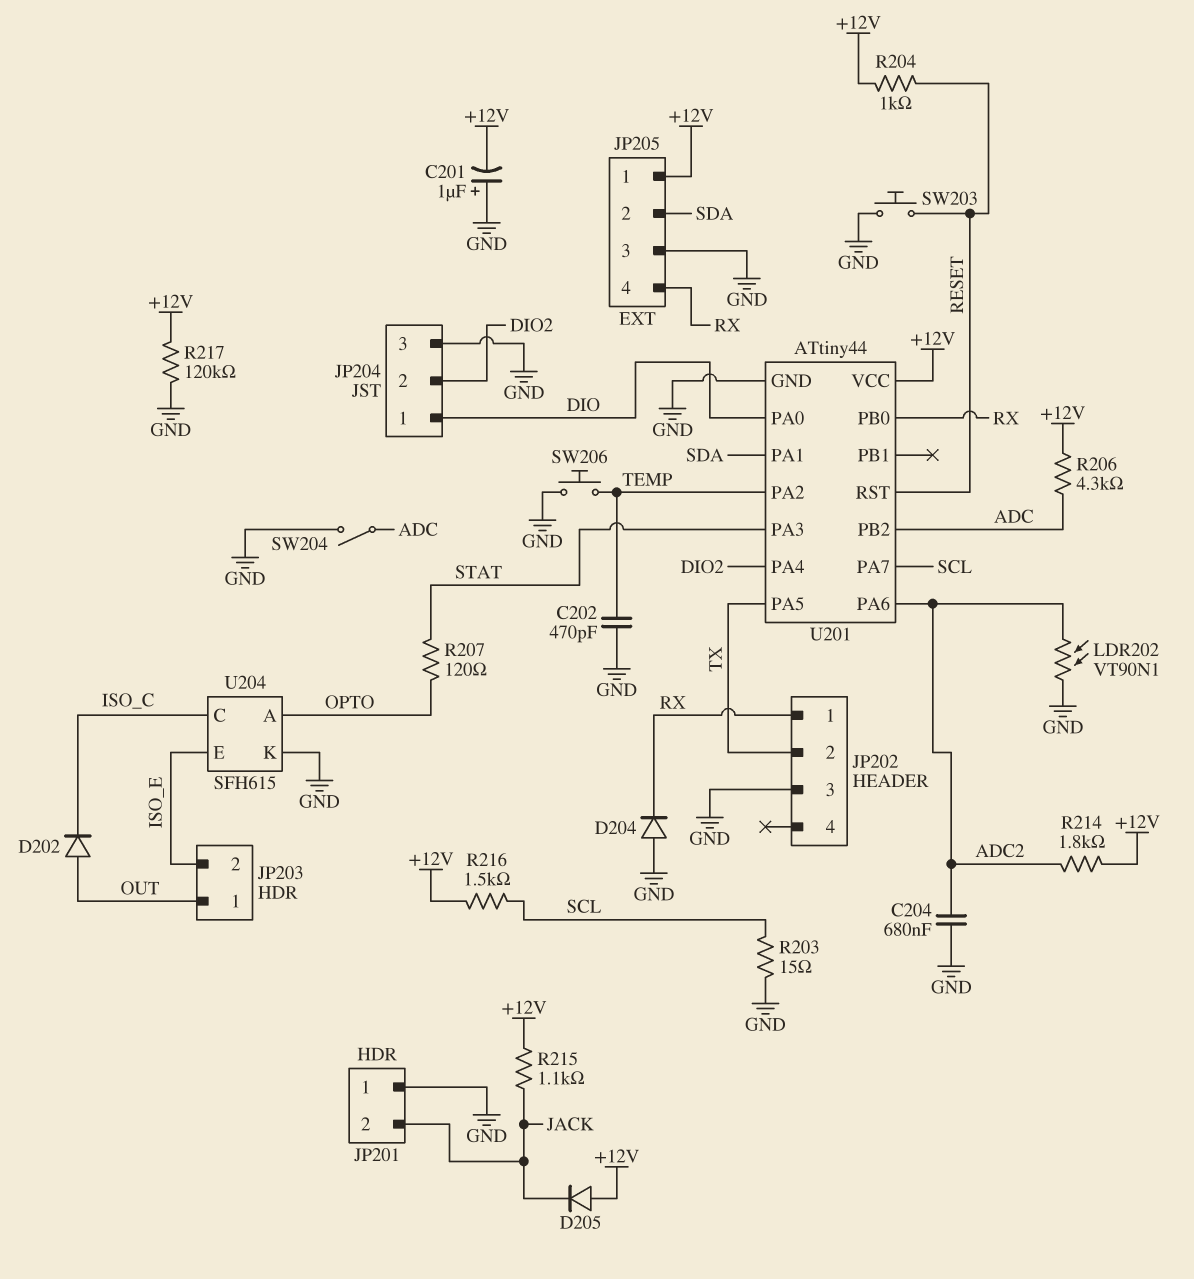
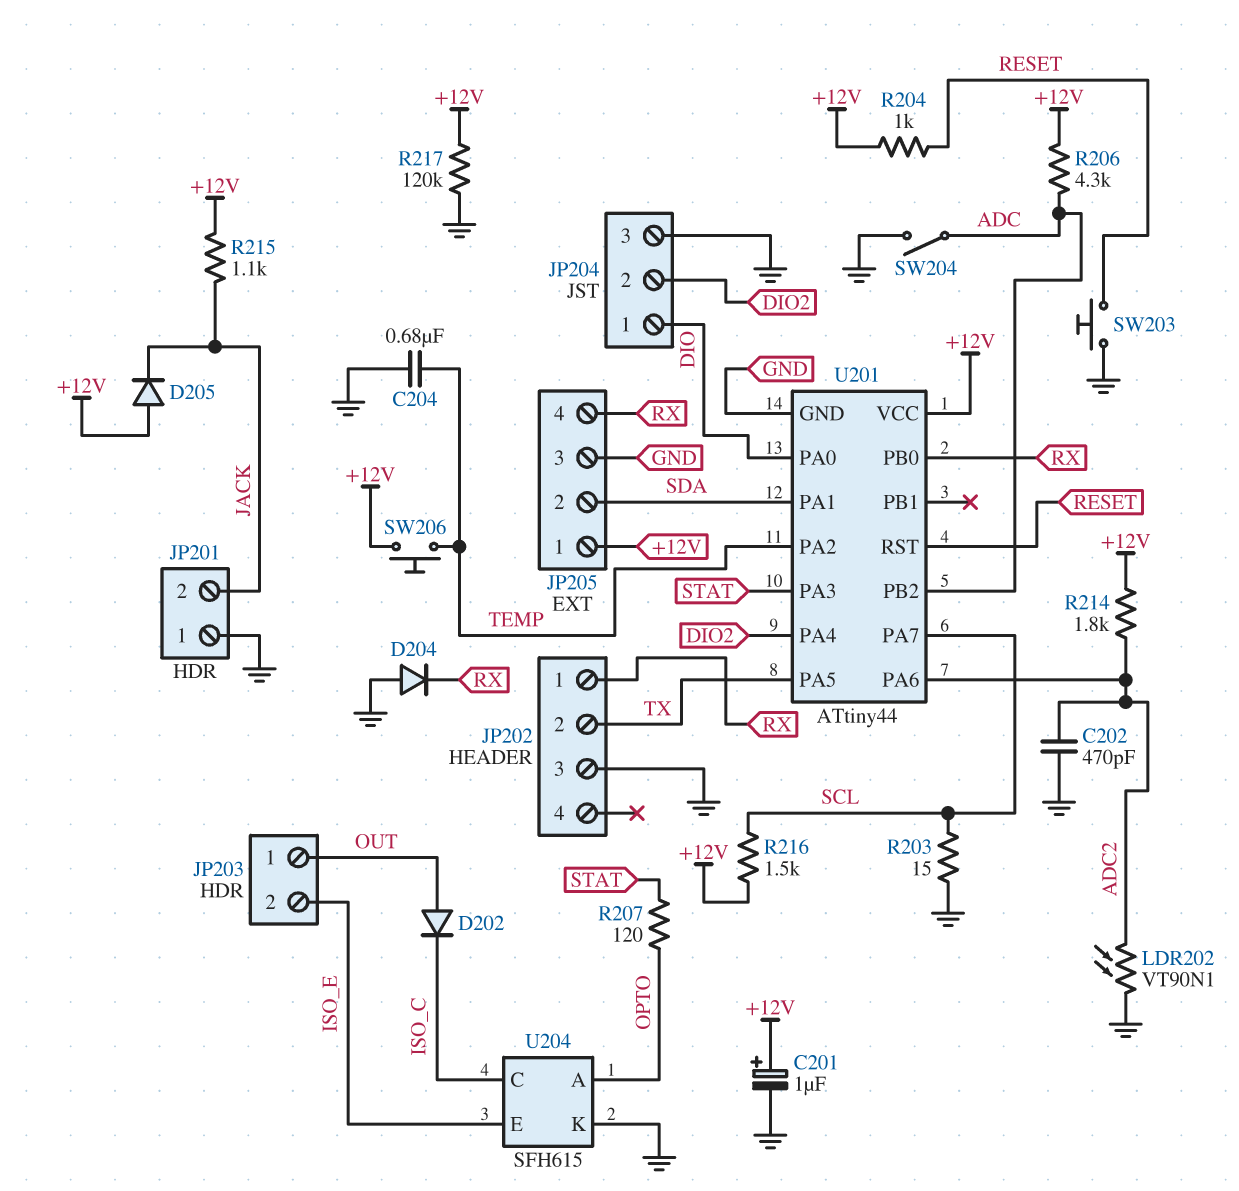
C201: 1uF (plus GND, minus +12V) -> 1uF (plus +12V, minus GND)
C202: 470pF (GND, TEMP) -> 470pF (ADC2, GND)
C204: 680nF (ADC2, GND) -> 680nF (GND, TEMP)
SW206: button (GND, TEMP) -> button (+12V, TEMP)

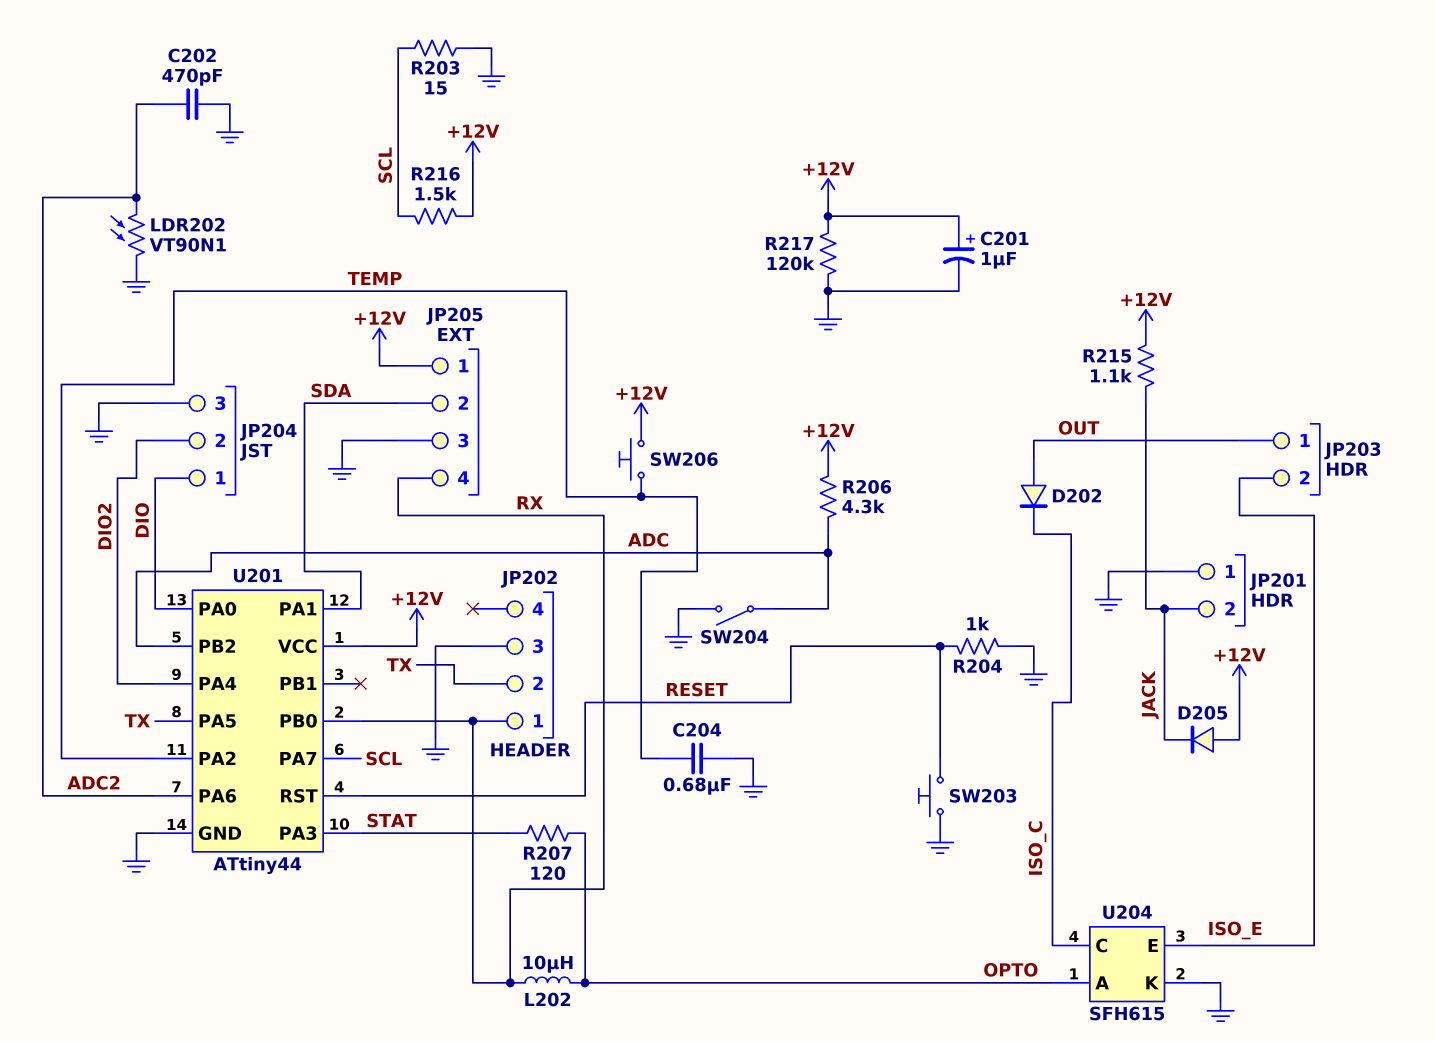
D204: diode (A GND, K RX) -> none
L202: none -> 10uH (OPTO, RX)
R204: 1k (+12V, RESET) -> 1k (GND, RESET)
R214: 1.8k (+12V, ADC2) -> none

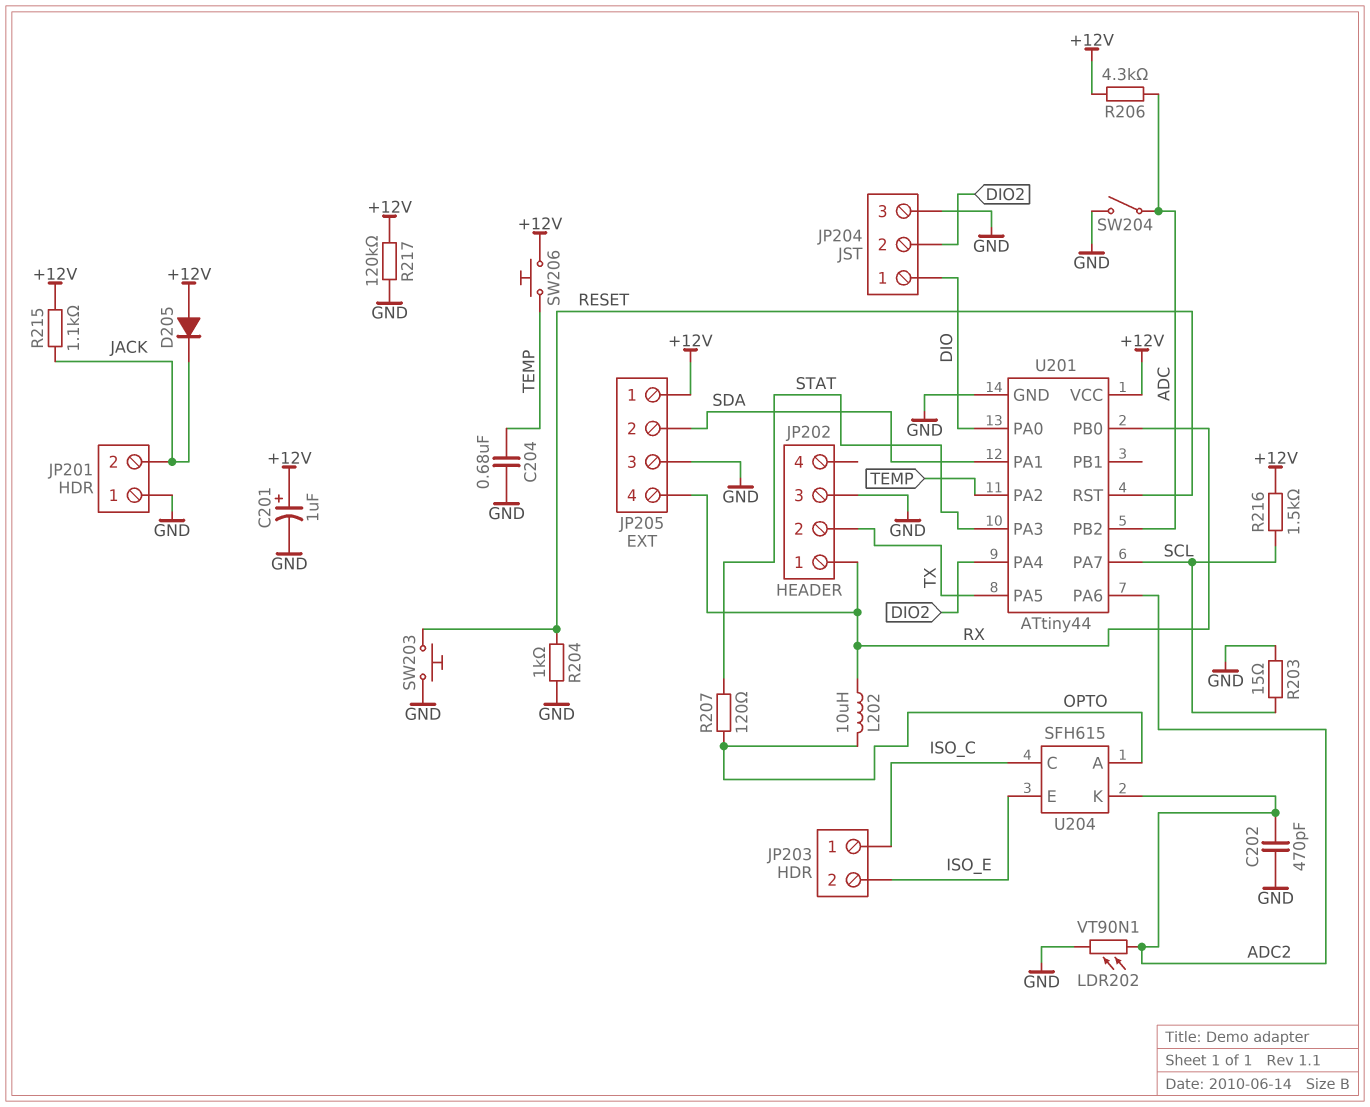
D202: diode (A OUT, K ISO_C) -> none
JP203 pin 1: OUT -> ISO_C
U204 pin K: GND -> ADC2

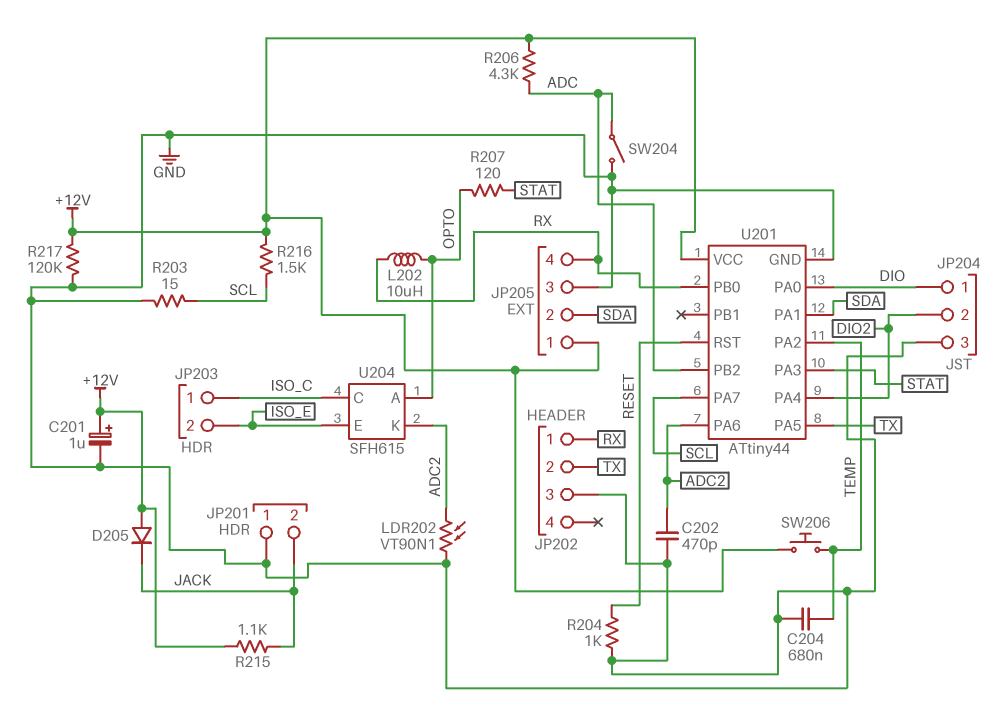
SW203: button (GND, RESET) -> none

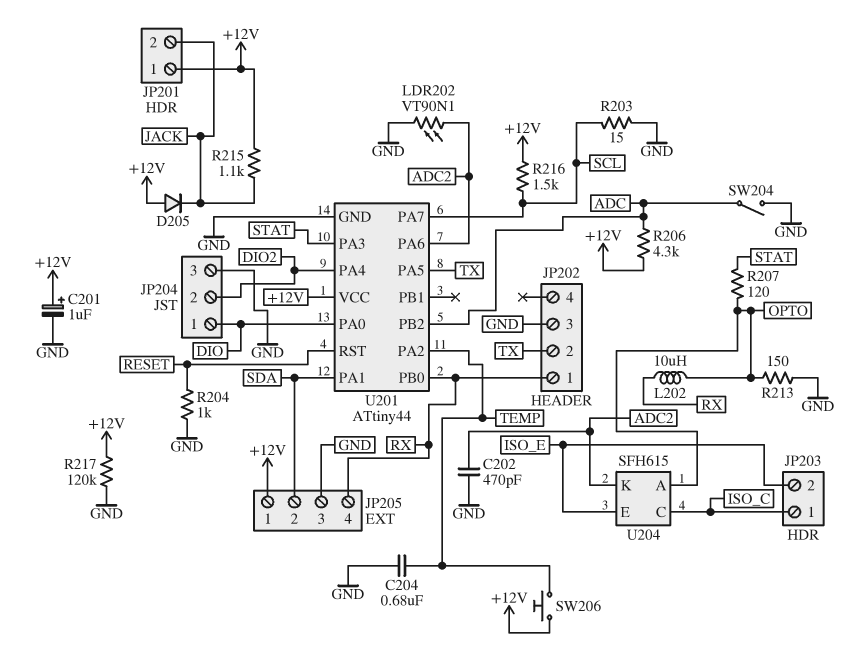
JP201 pin 1: GND -> +12V
R213: none -> 150 (GND, OPTO)

